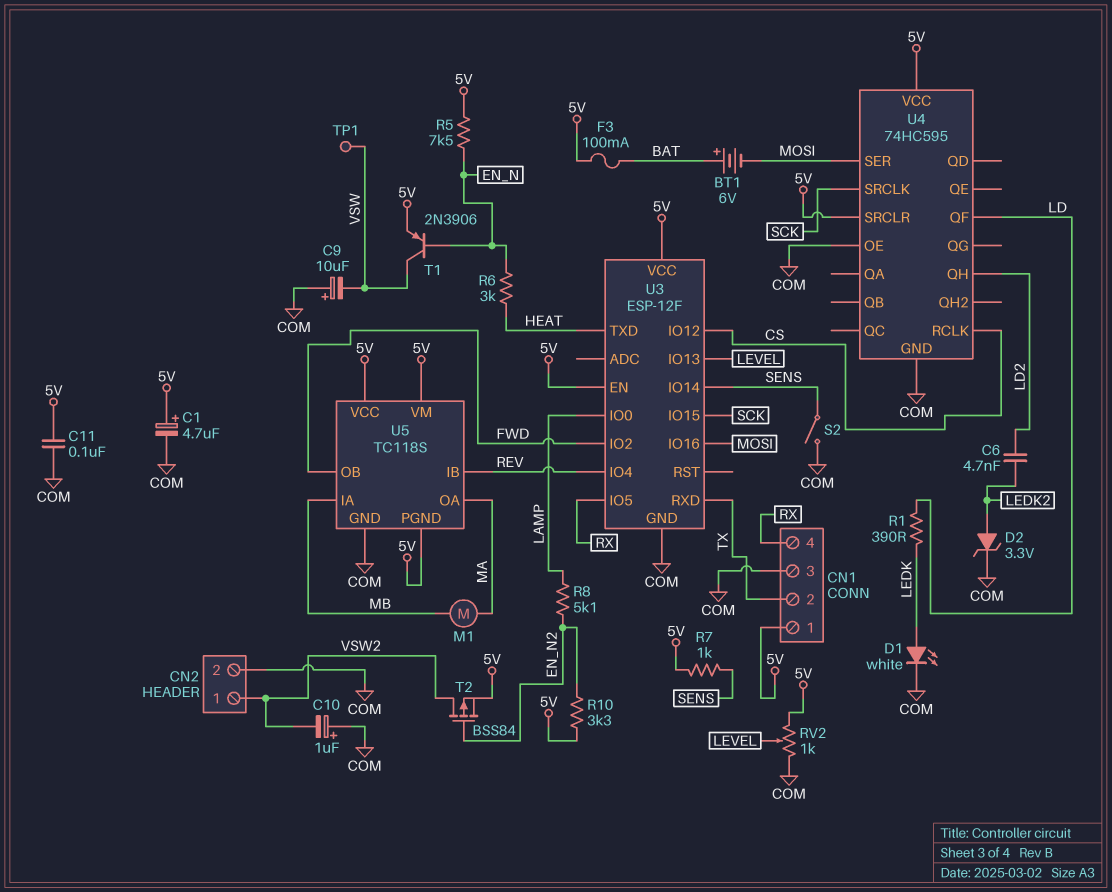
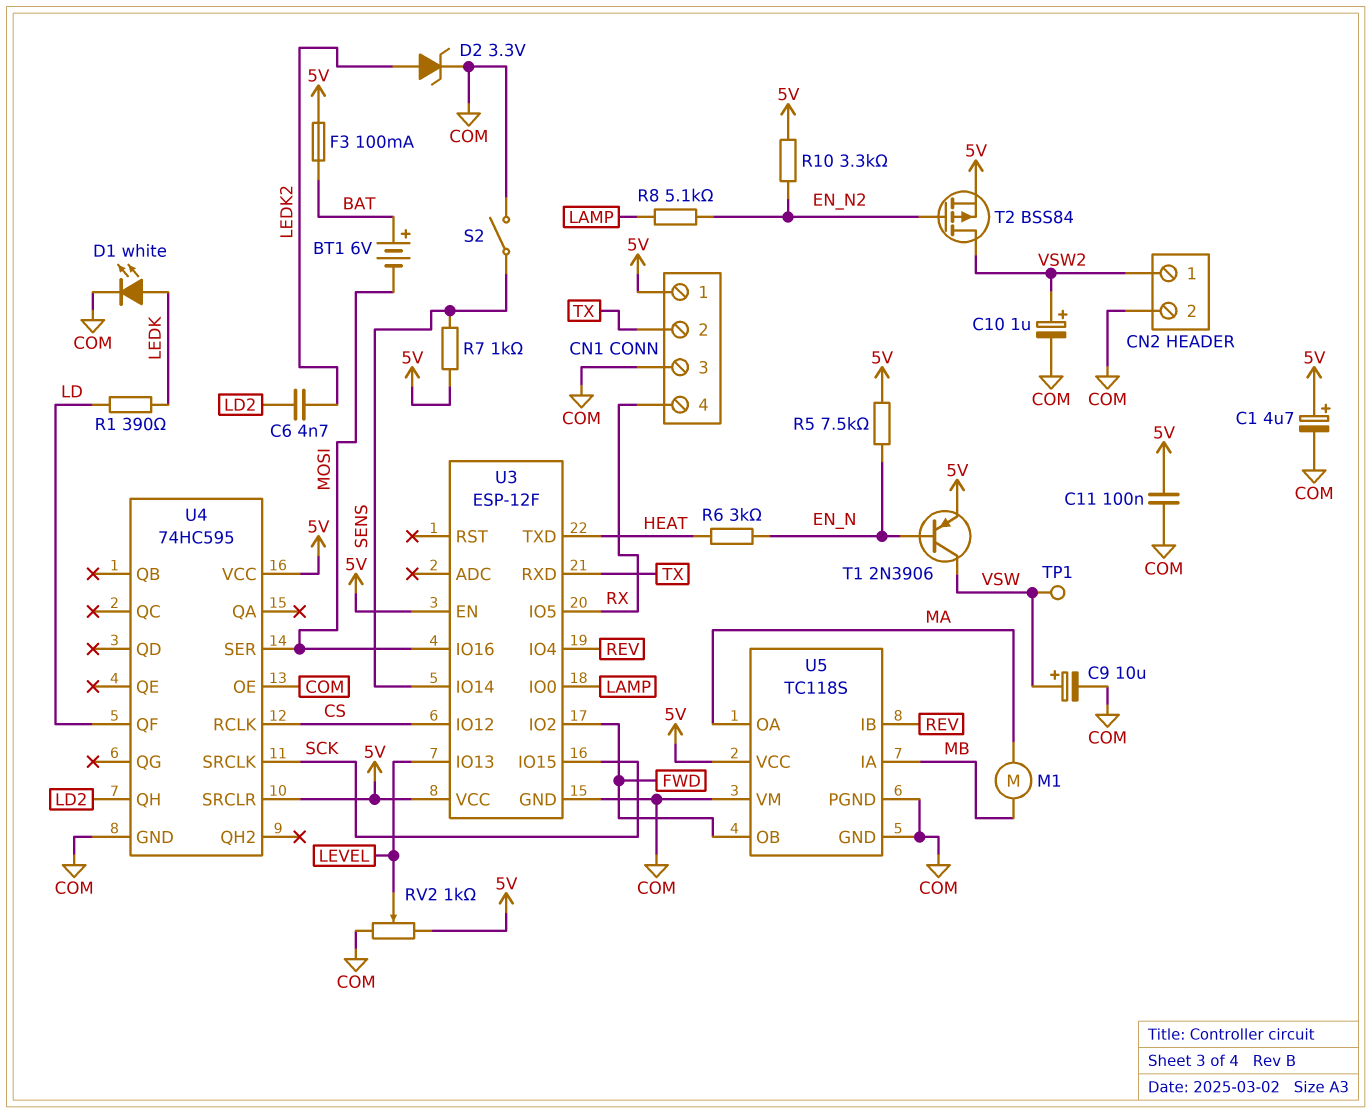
C9: 10uF (plus COM, minus VSW) -> 10uF (plus VSW, minus COM)
C10: 1uF (plus COM, minus VSW2) -> 1uF (plus VSW2, minus COM)
U5 pin PGND: 5V -> COM
U5 pin VM: 5V -> COM

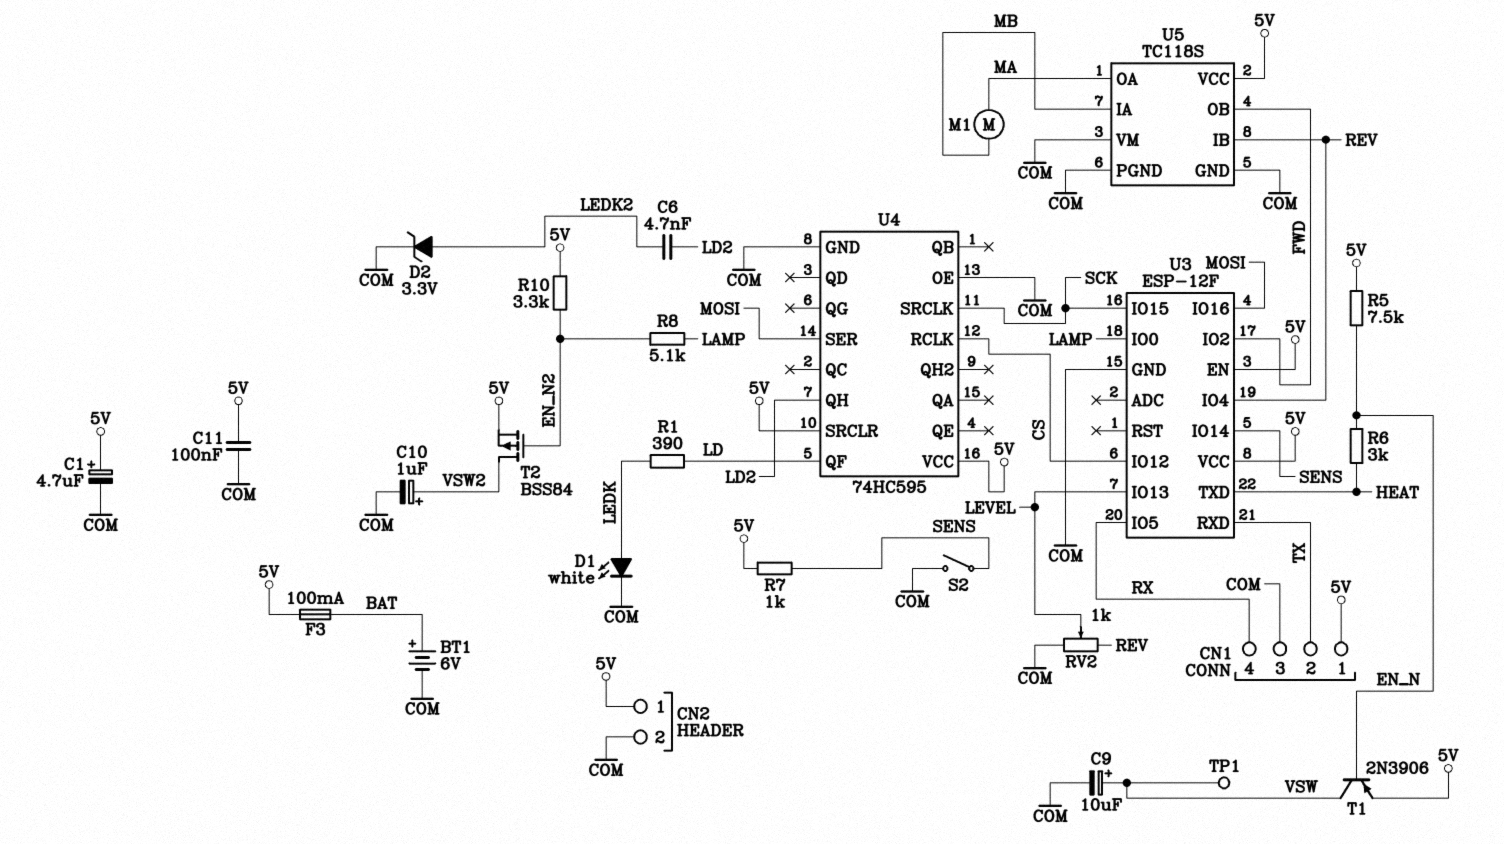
BT1: 6V (plus BAT, minus MOSI) -> 6V (plus BAT, minus COM)
CN2 pin 1: VSW2 -> 5V
RV2: 1k (5V, COM, wiper LEVEL) -> 1k (COM, REV, wiper LEVEL)

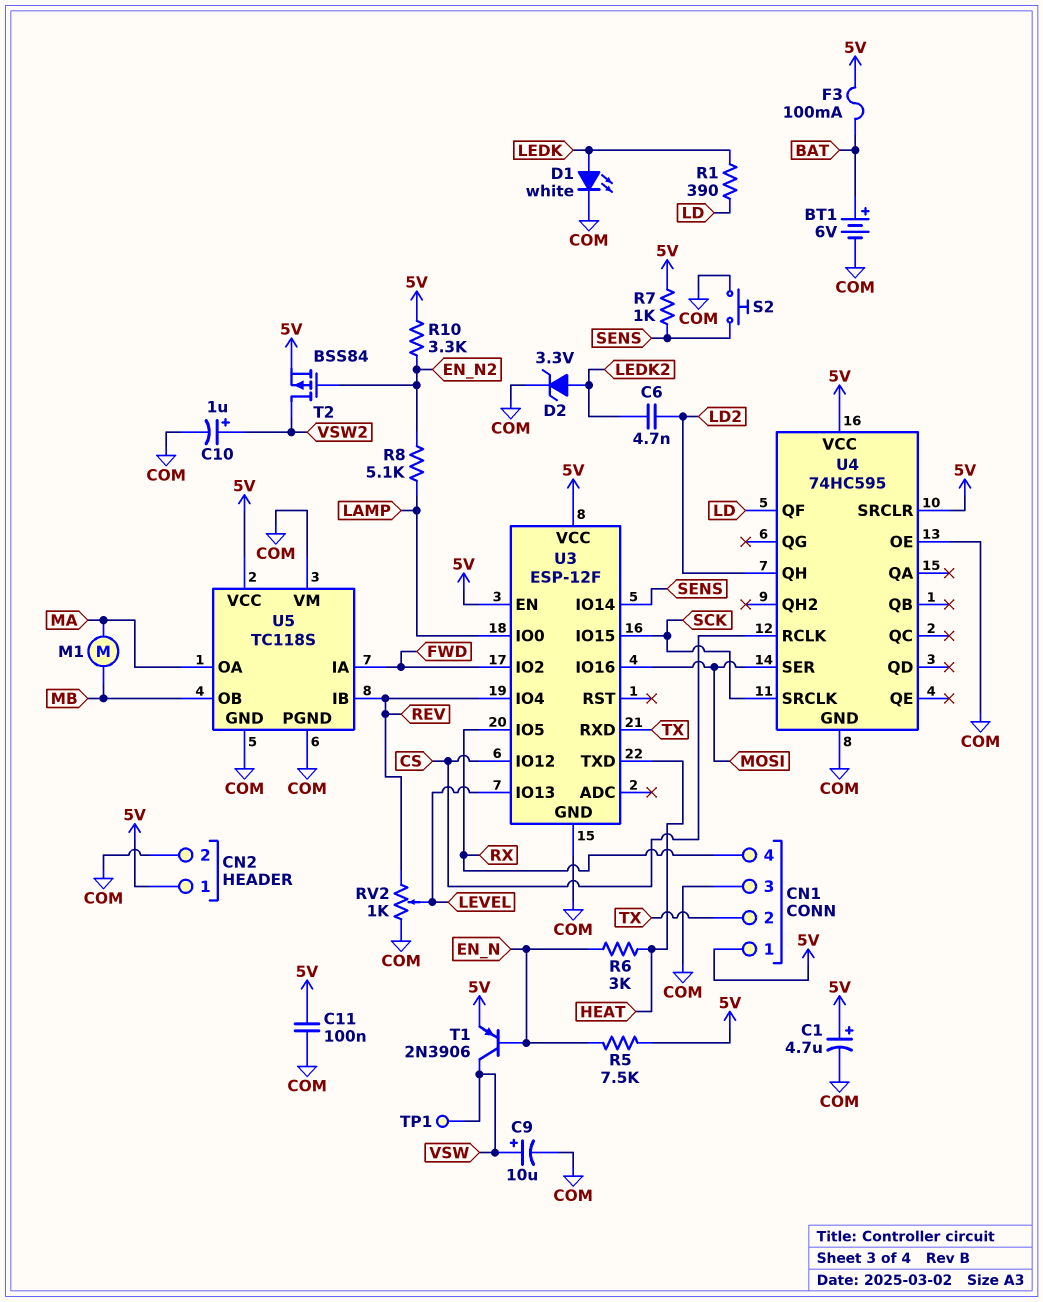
S2: switch (COM, SENS) -> button (COM, SENS)
U5 pin IA: MB -> FWD
U5 pin OB: FWD -> MB

